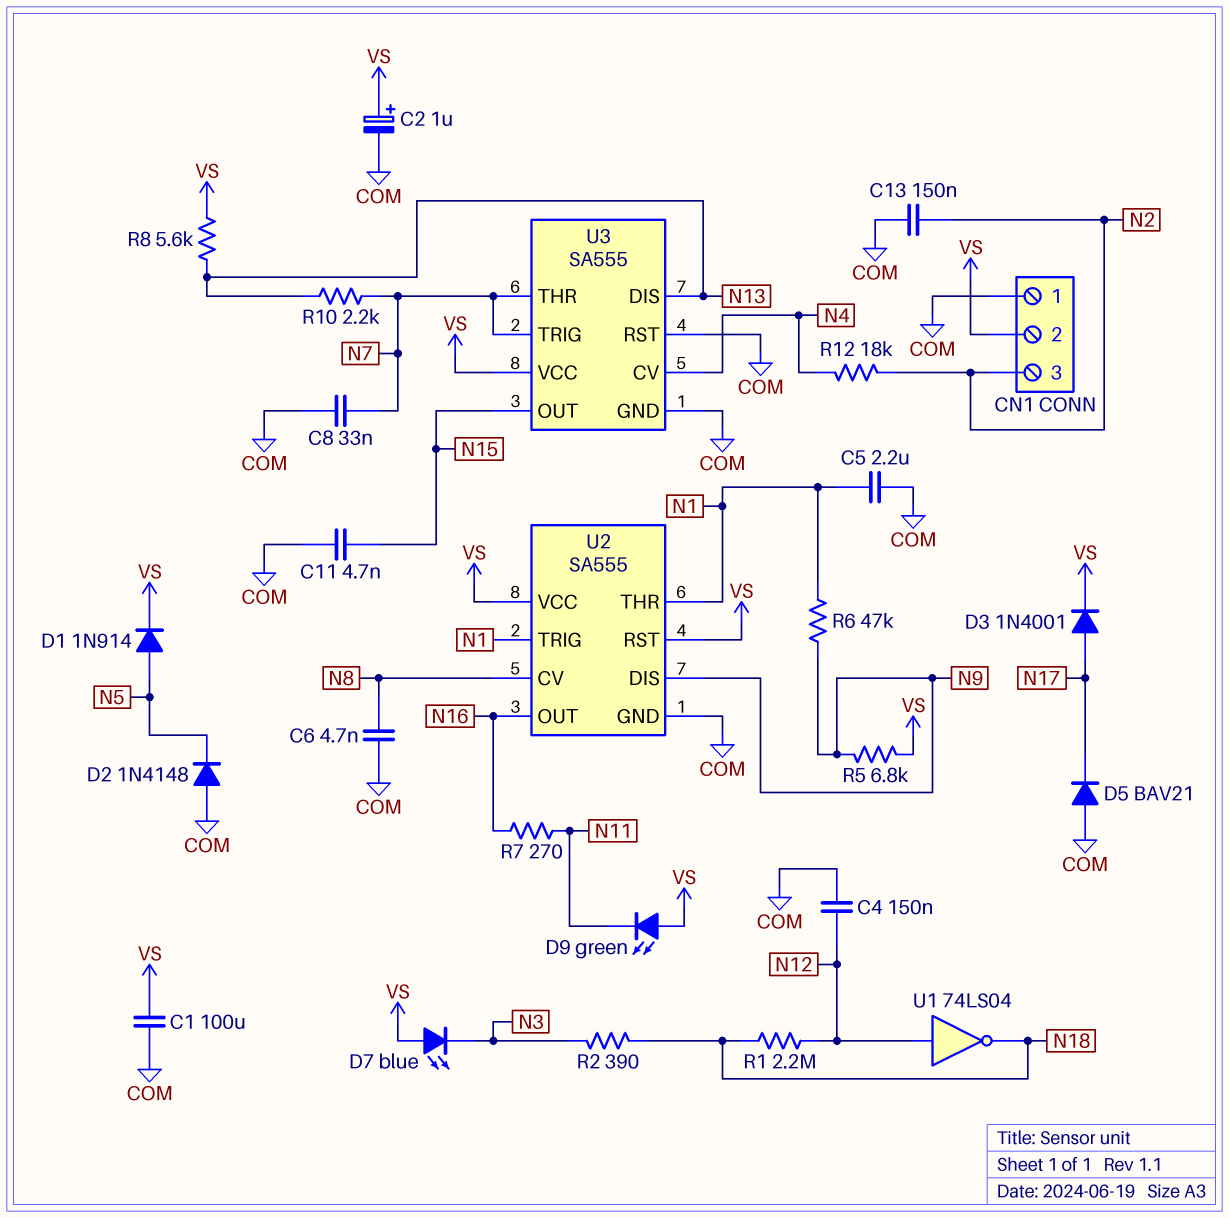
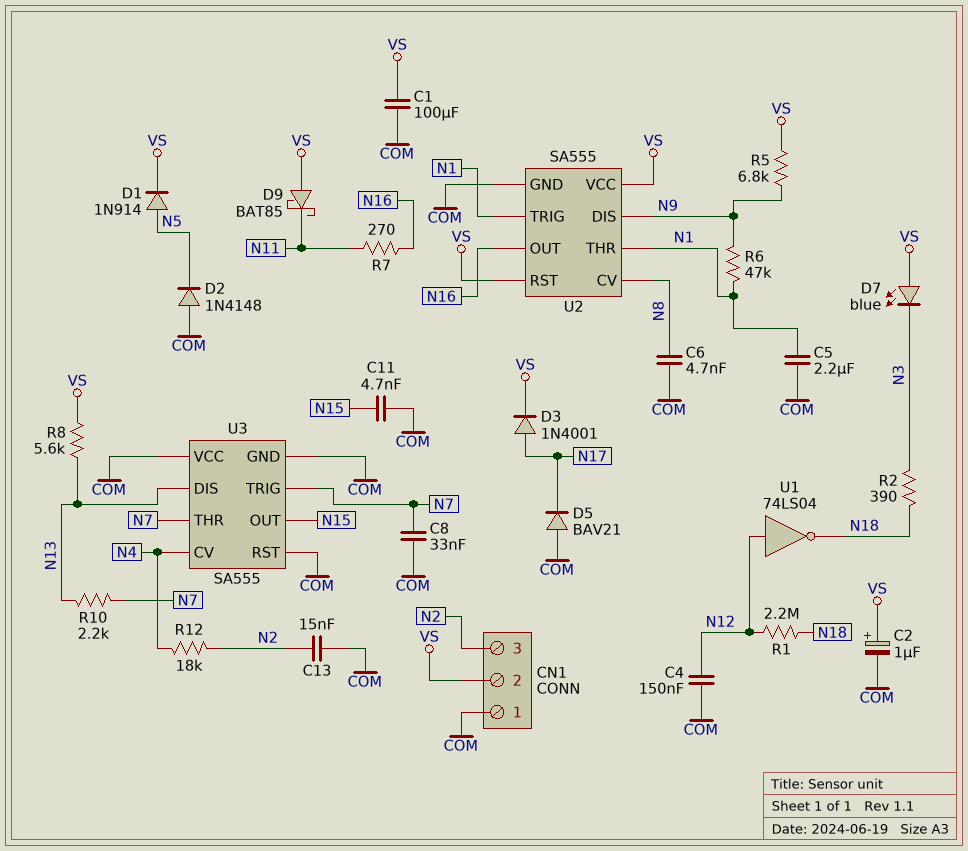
C13: 150nF (COM, N2) -> 15nF (COM, N2)
D9: LED green (A VS, K N11) -> schottky BAT85 (A VS, K N11)
U3 pin VCC: VS -> COM

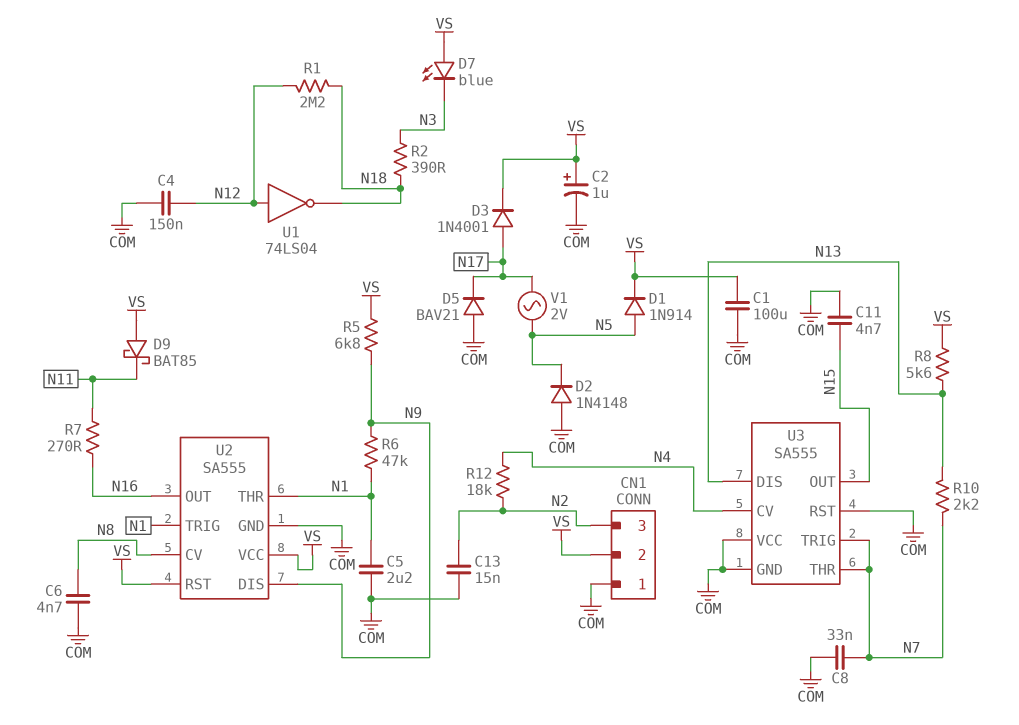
V1: none -> AC 2V (N5, N17)

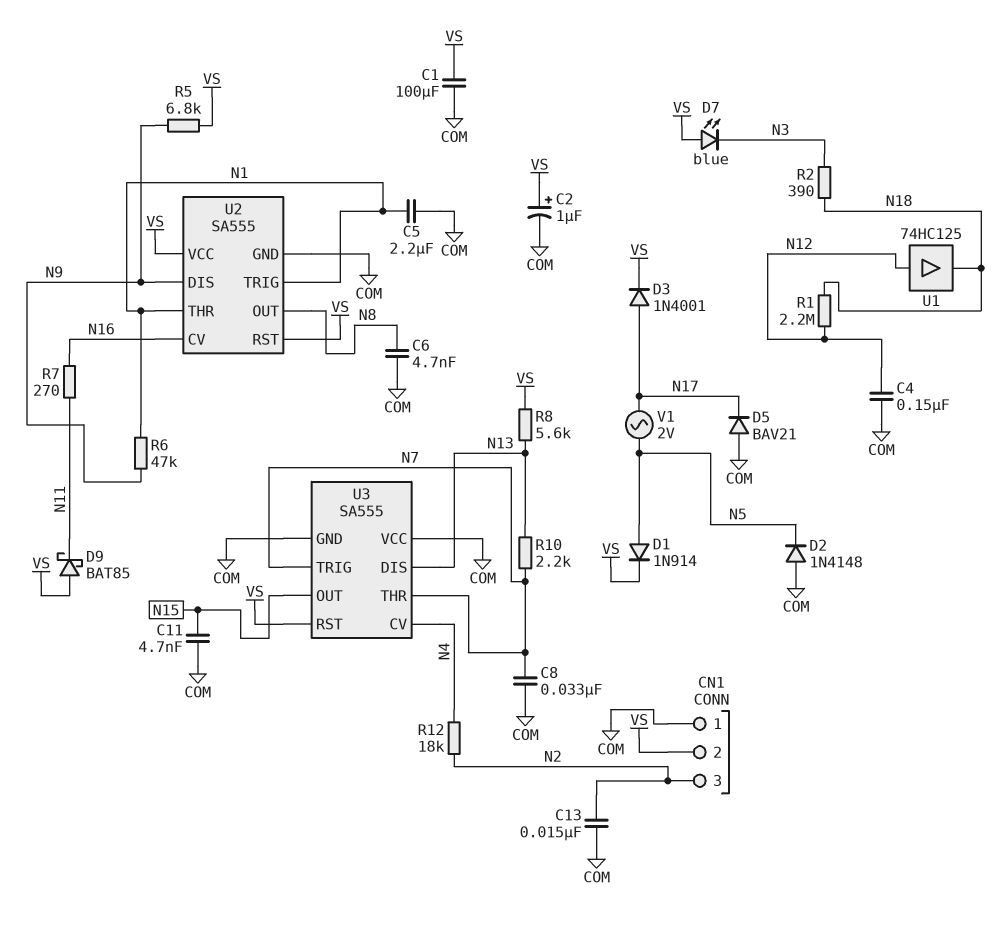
U1: NOT 74LS04 (in N12, out N18) -> buffer 74HC125 (in N12, out N18)
U2 pin CV: N8 -> N16
U2 pin OUT: N16 -> N8
U3 pin RST: COM -> VS

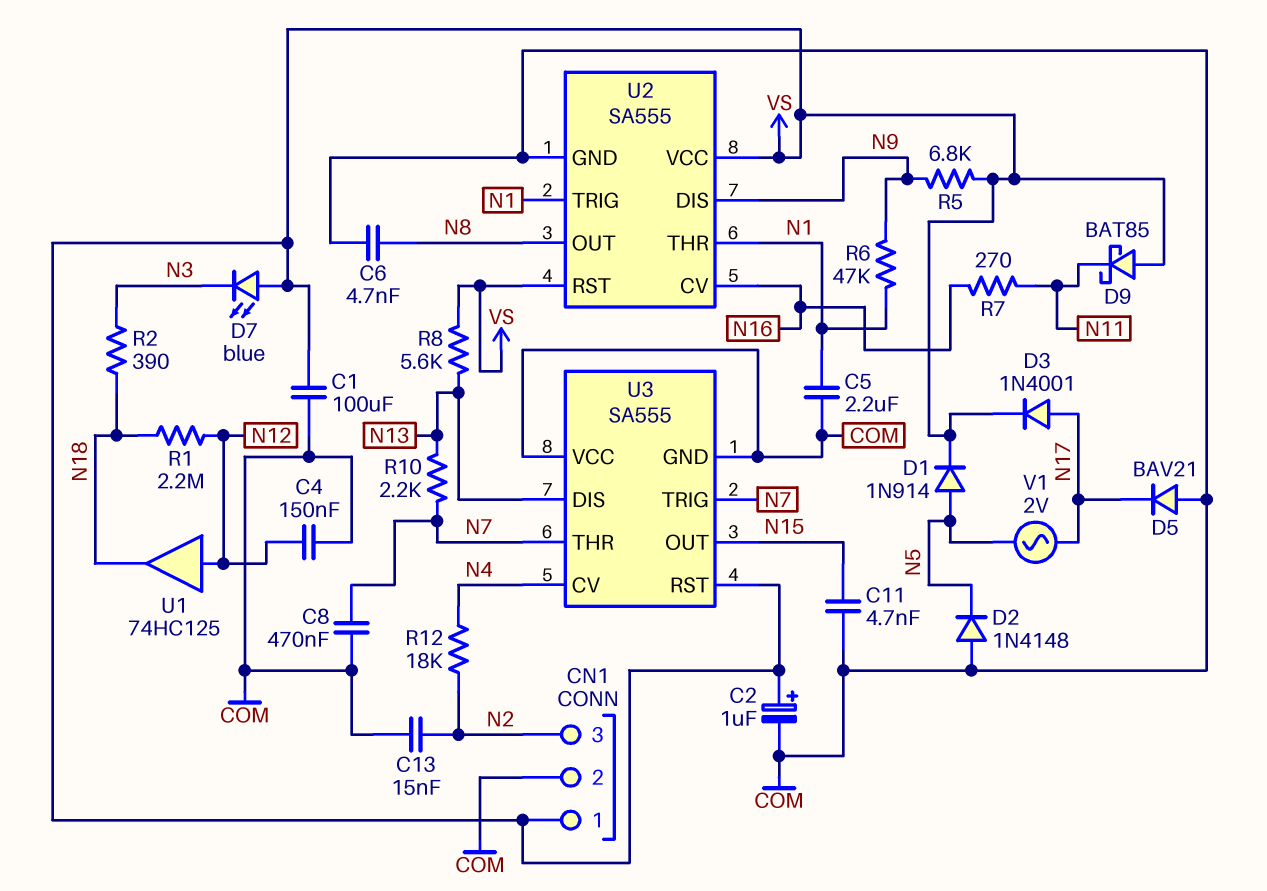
C8: 33nF (COM, N7) -> 470nF (COM, N7)
CN1 pin 1: COM -> VS
CN1 pin 2: VS -> COM

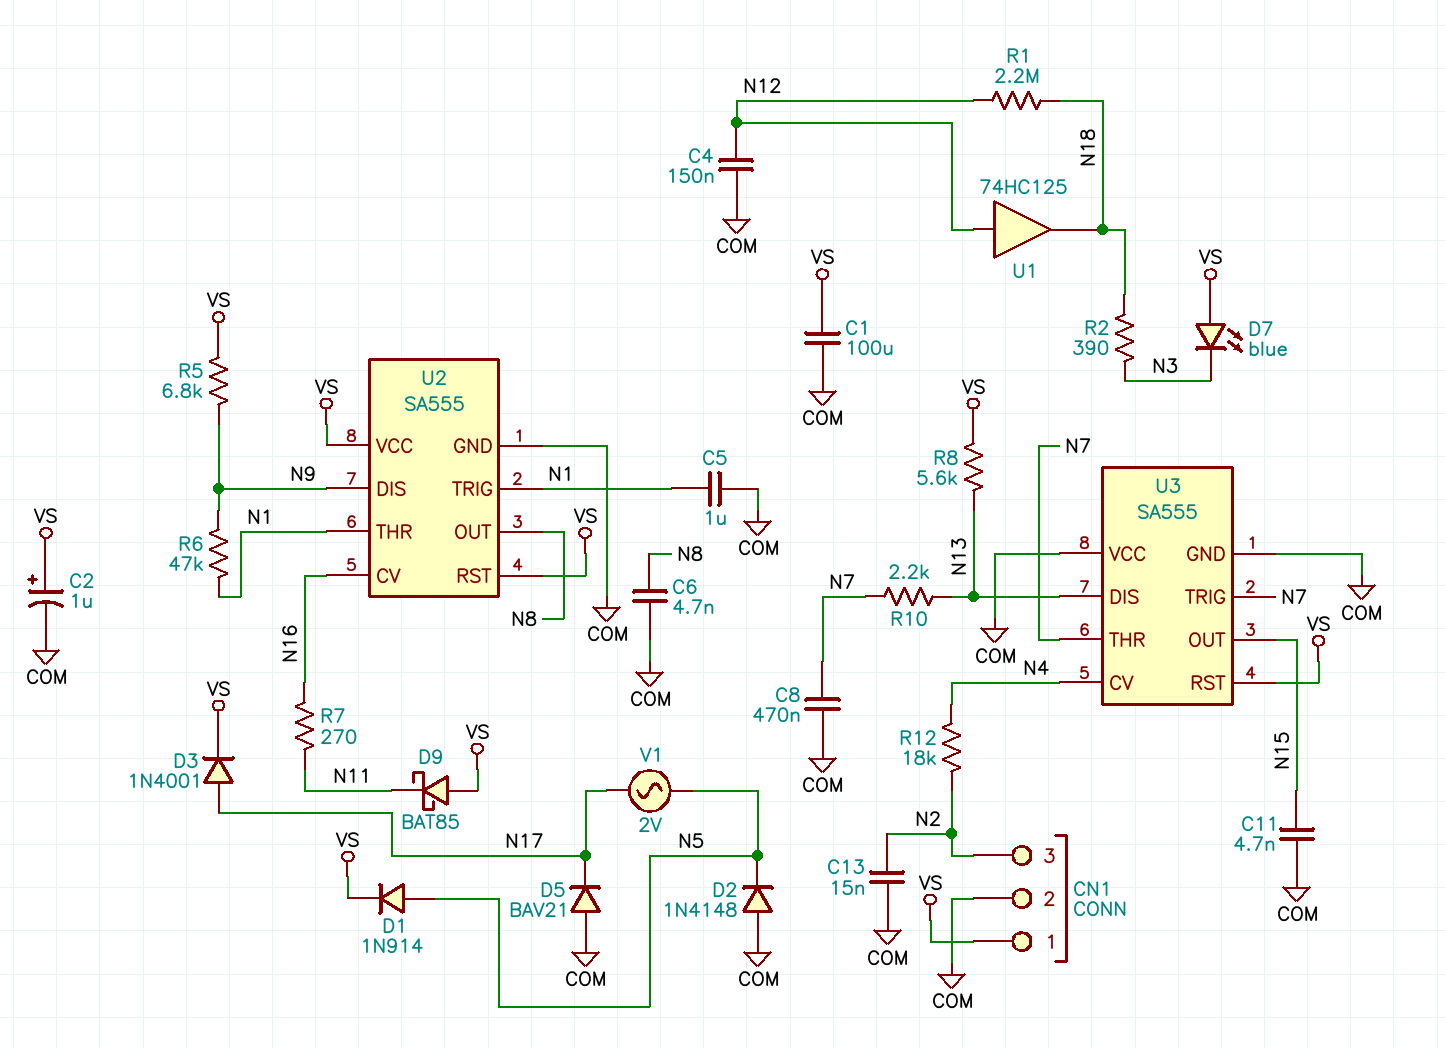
C5: 2.2uF (COM, N1) -> 1uF (COM, N1)

